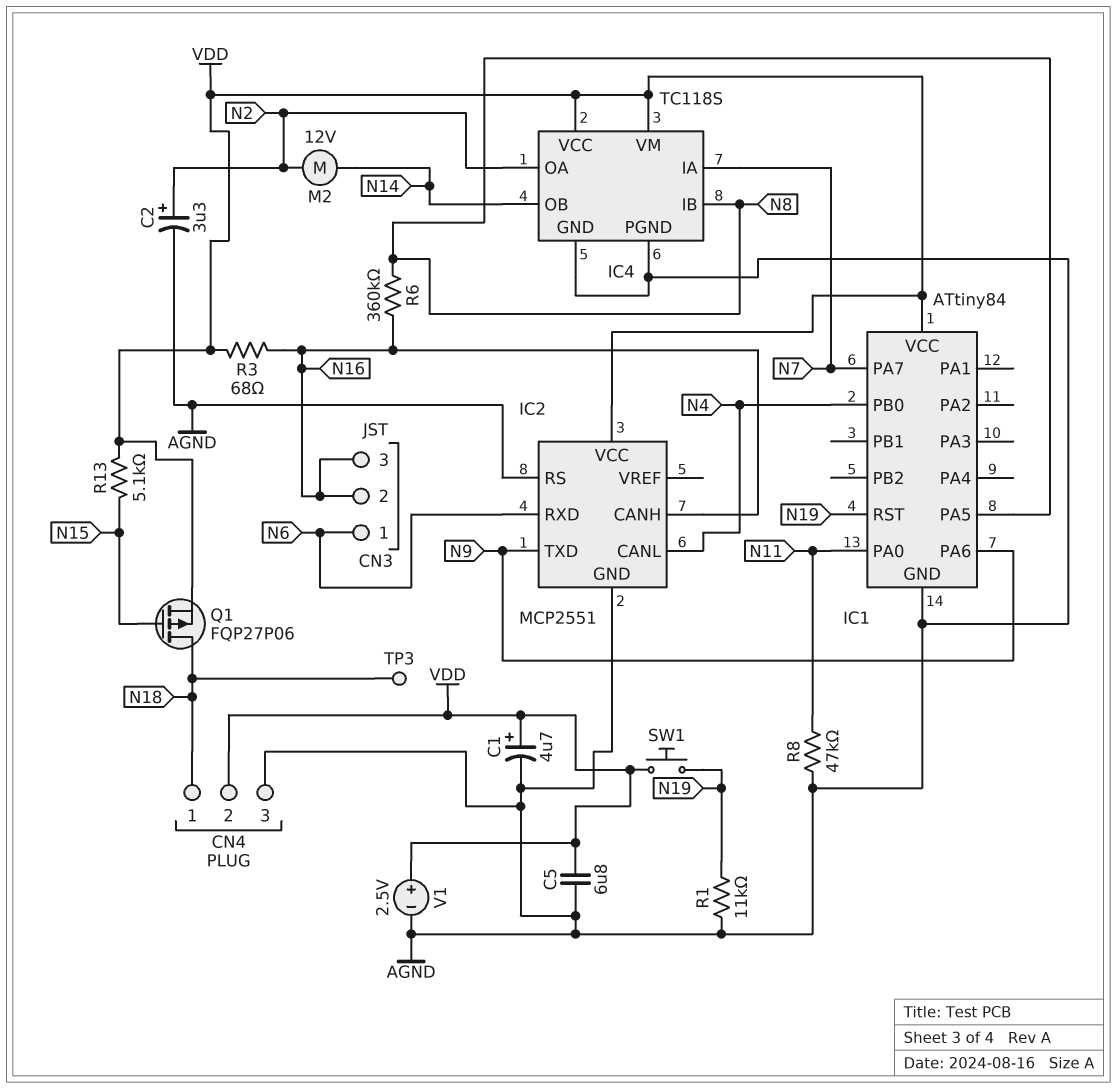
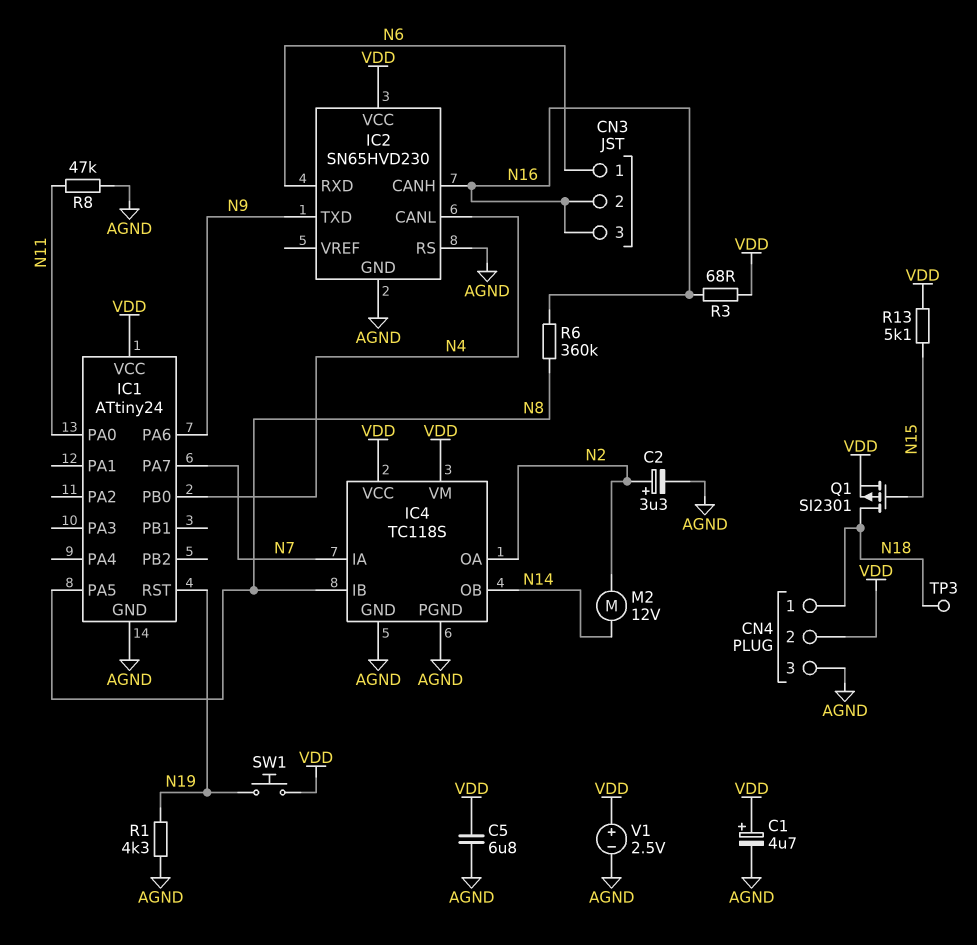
IC1: ATtiny84 -> ATtiny24
IC2: MCP2551 -> SN65HVD230
Q1: PMOS FQP27P06 (G N15, D N18, S VDD) -> PMOS SI2301 (G N15, D N18, S VDD)
R1: 11k (AGND, N19) -> 4.3k (AGND, N19)

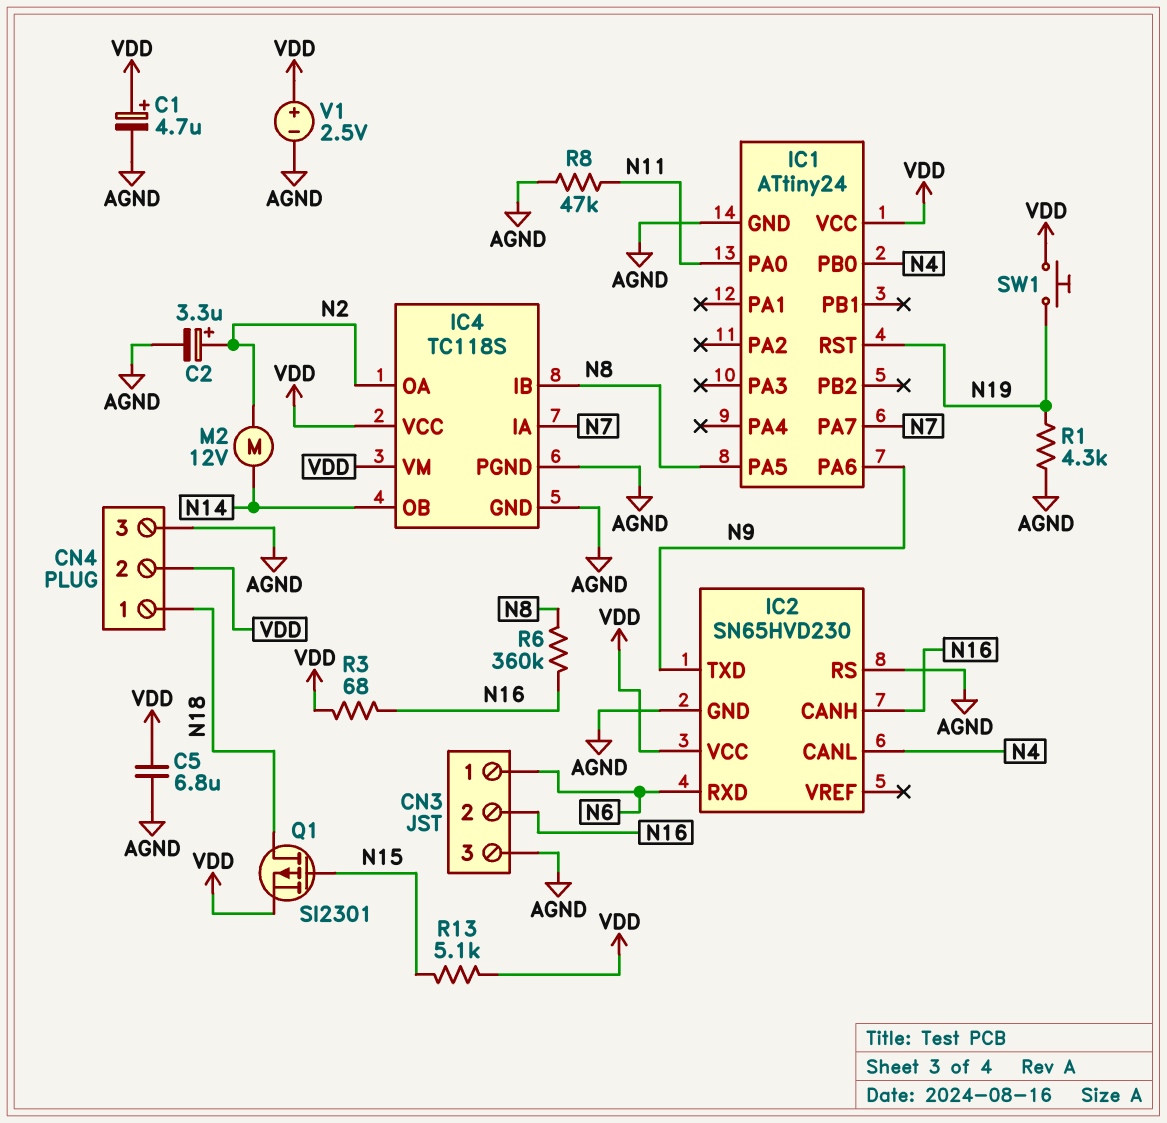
CN3 pin 3: N16 -> AGND
TP3: test point (N18) -> none

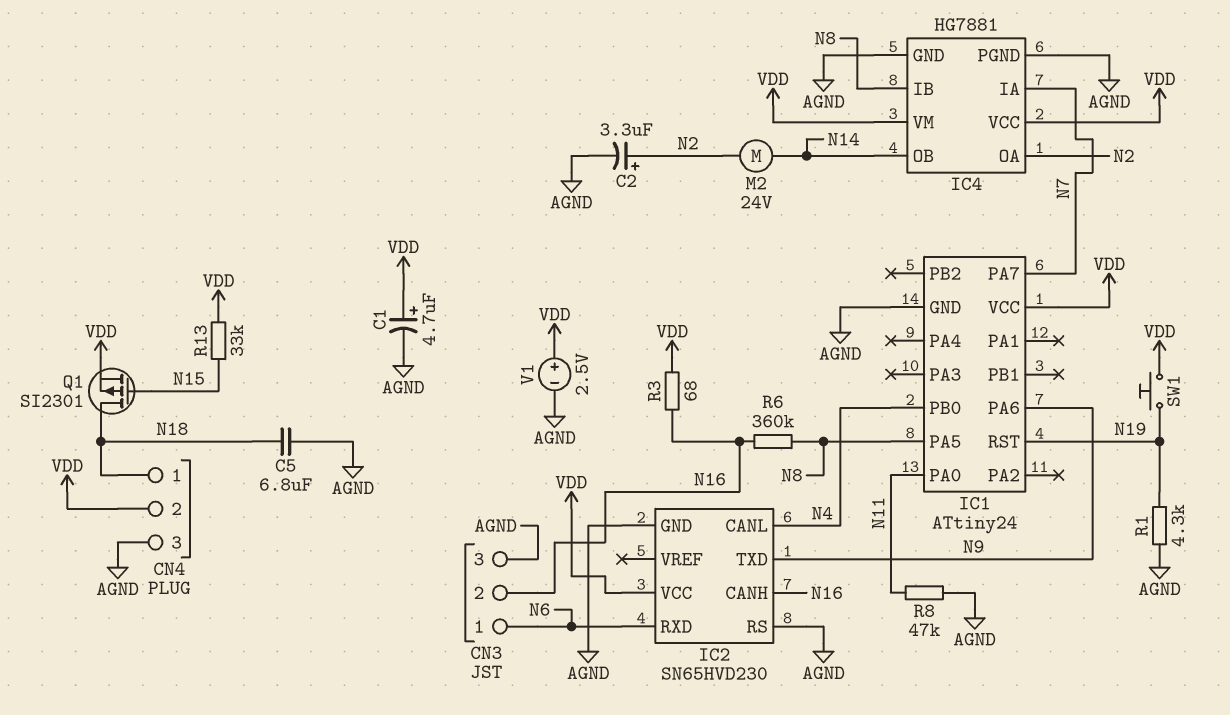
C5: 6.8uF (AGND, VDD) -> 6.8uF (AGND, N18)
IC4: TC118S -> HG7881
M2: motor 12V (N2, N14) -> motor 24V (N2, N14)
R13: 5.1k (N15, VDD) -> 33k (N15, VDD)

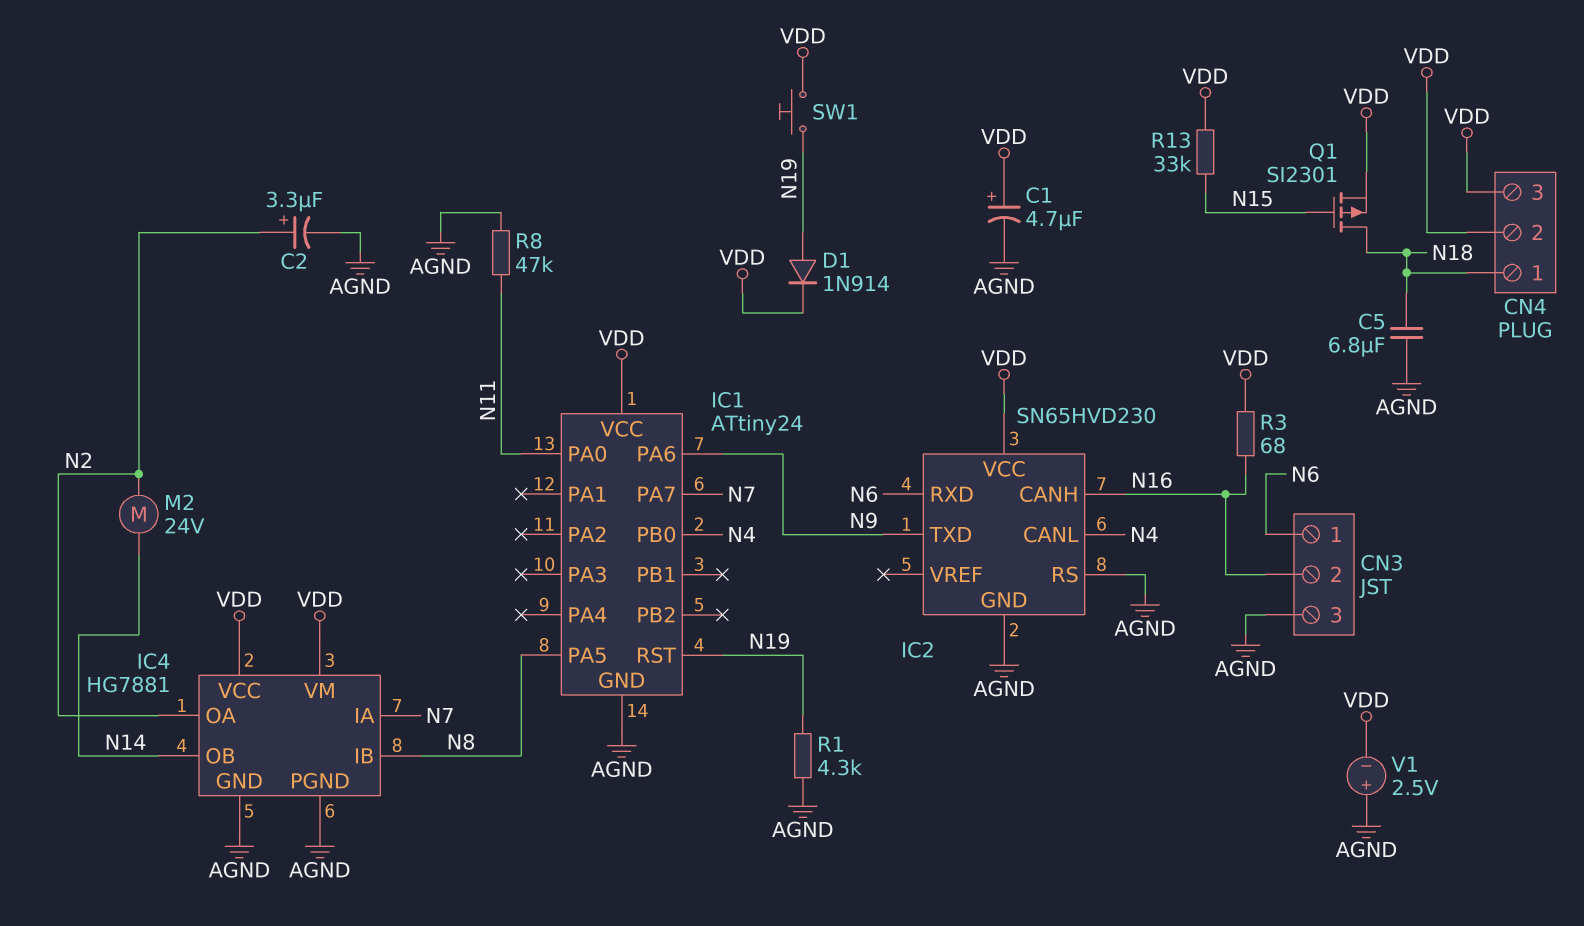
CN4 pin 3: AGND -> VDD
D1: none -> diode 1N914 (A N19, K VDD)
R6: 360k (N8, N16) -> none
V1: 2.5V (plus VDD, minus AGND) -> 2.5V (plus AGND, minus VDD)

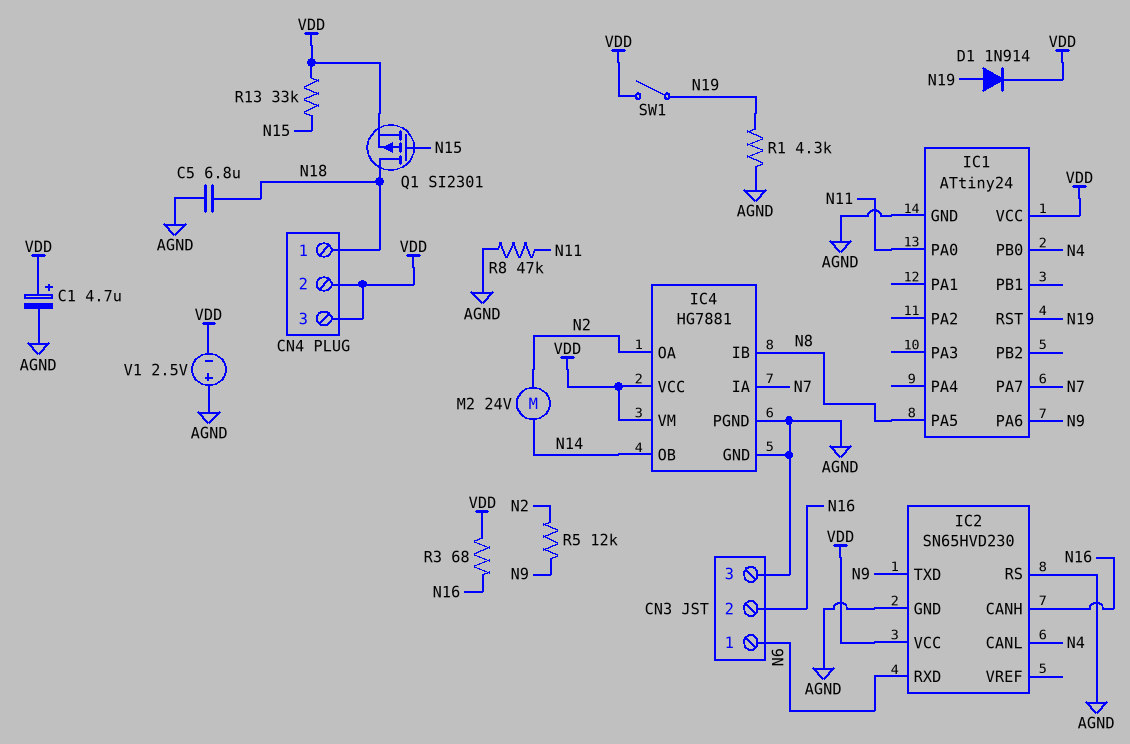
C2: 3.3uF (plus N2, minus AGND) -> none
R5: none -> 12k (N2, N9)
SW1: button (N19, VDD) -> switch (N19, VDD)

